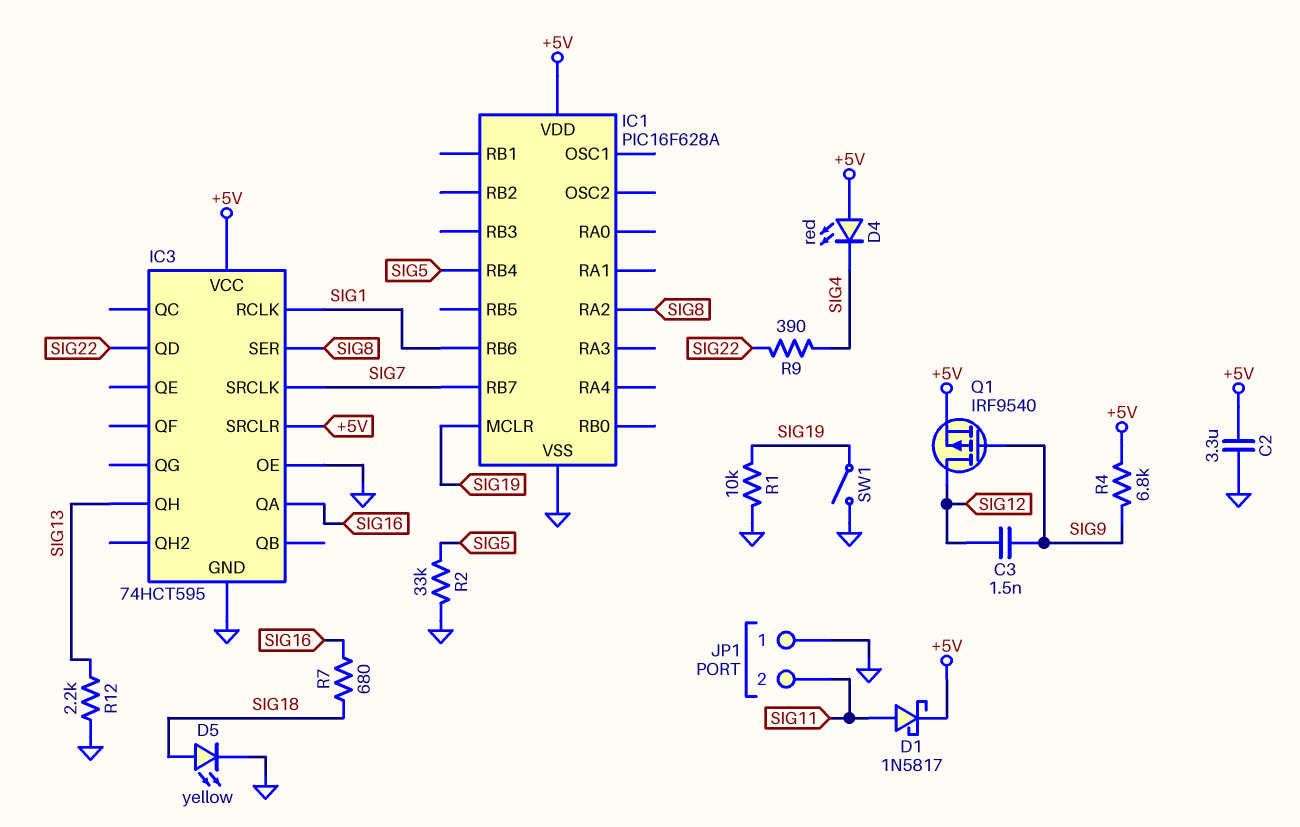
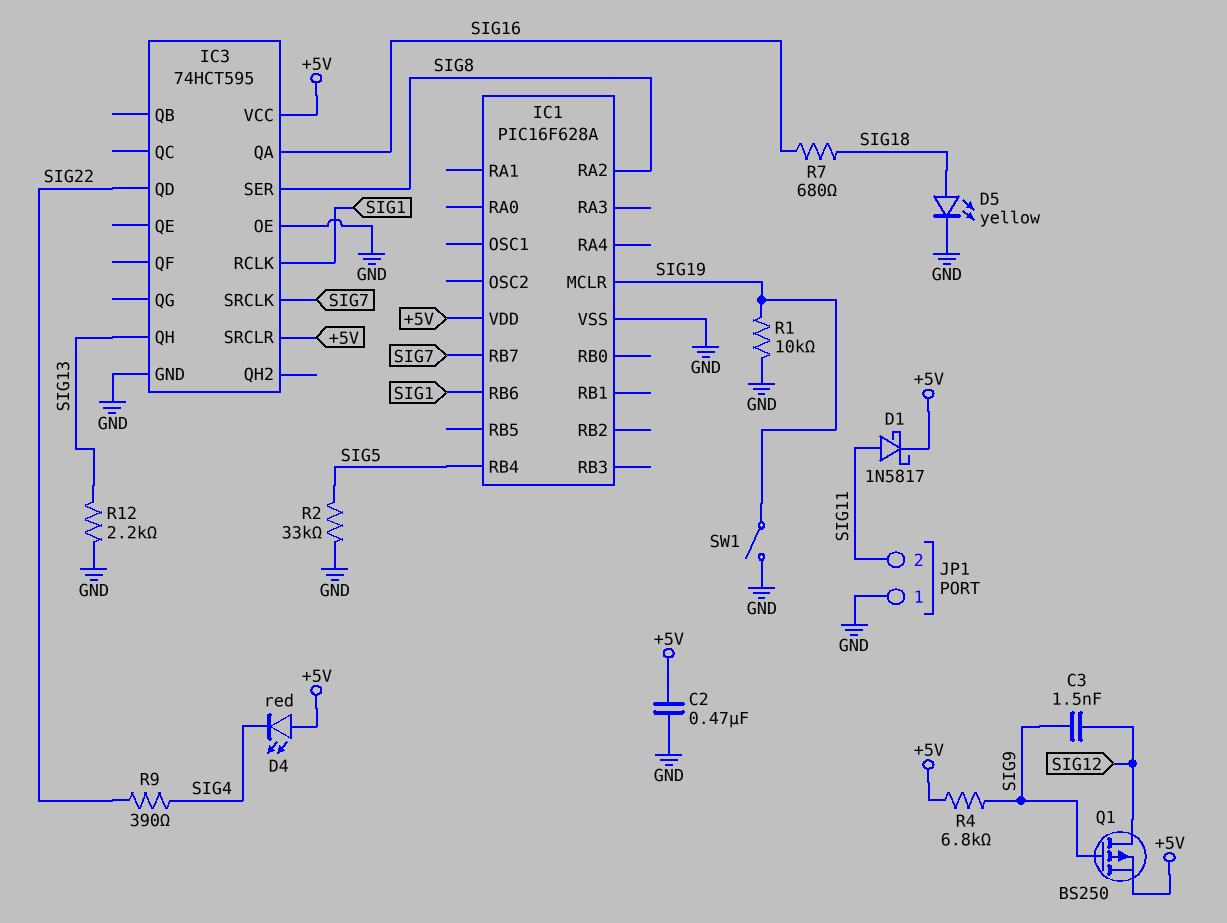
C2: 3.3uF (+5V, GND) -> 470nF (+5V, GND)
Q1: PMOS IRF9540 (G SIG9, D SIG12, S +5V) -> PMOS BS250 (G SIG9, D SIG12, S +5V)

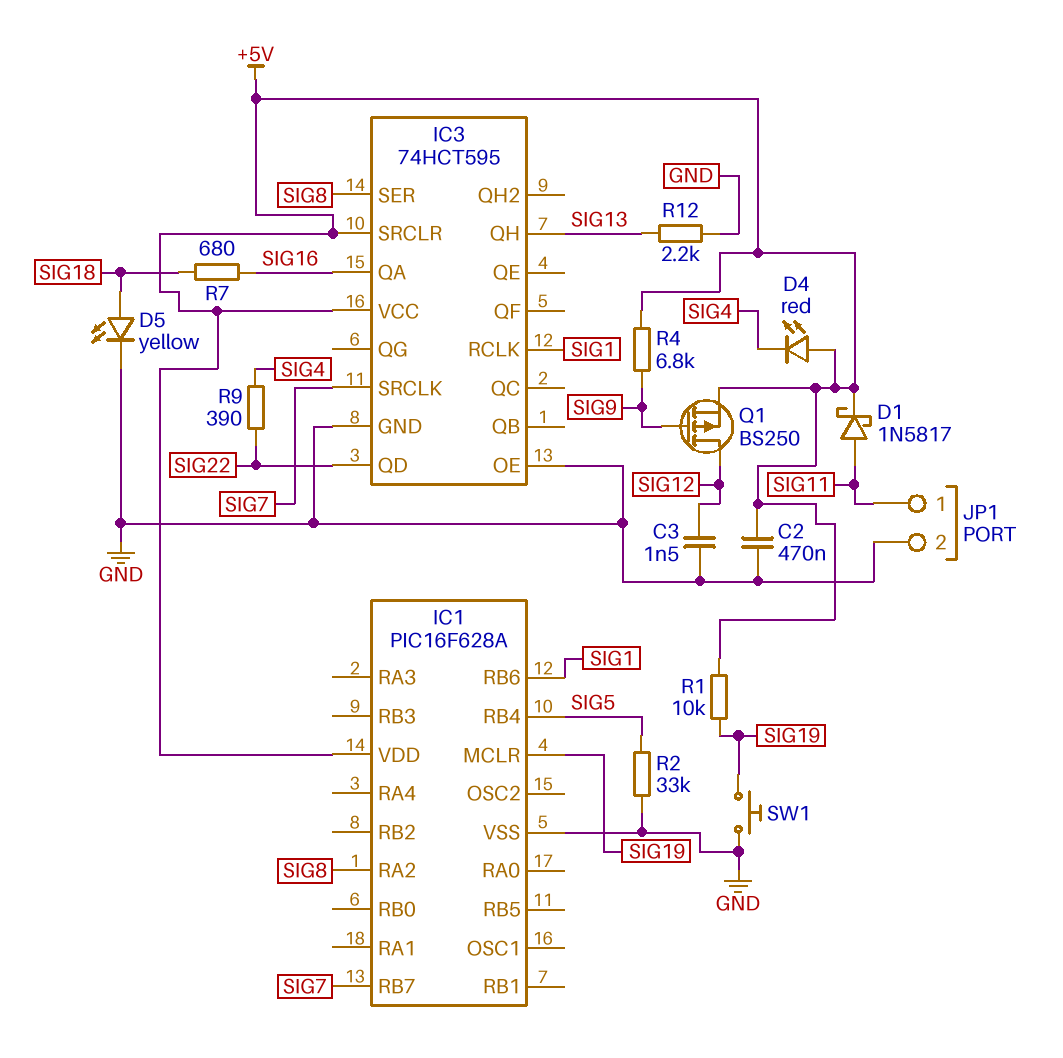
C3: 1.5nF (SIG9, SIG12) -> 1.5nF (GND, SIG12)
JP1 pin 1: GND -> SIG11
JP1 pin 2: SIG11 -> GND
R1: 10k (GND, SIG19) -> 10k (+5V, SIG19)
SW1: switch (GND, SIG19) -> button (GND, SIG19)

